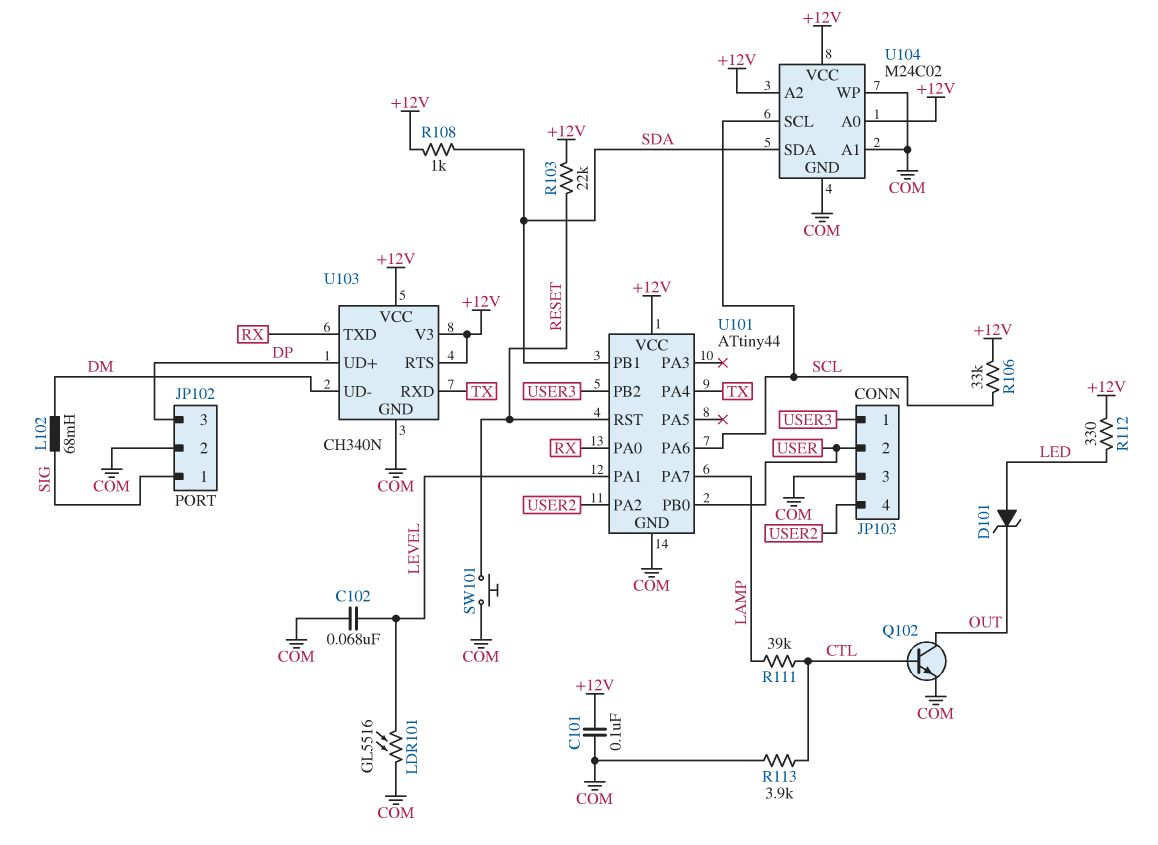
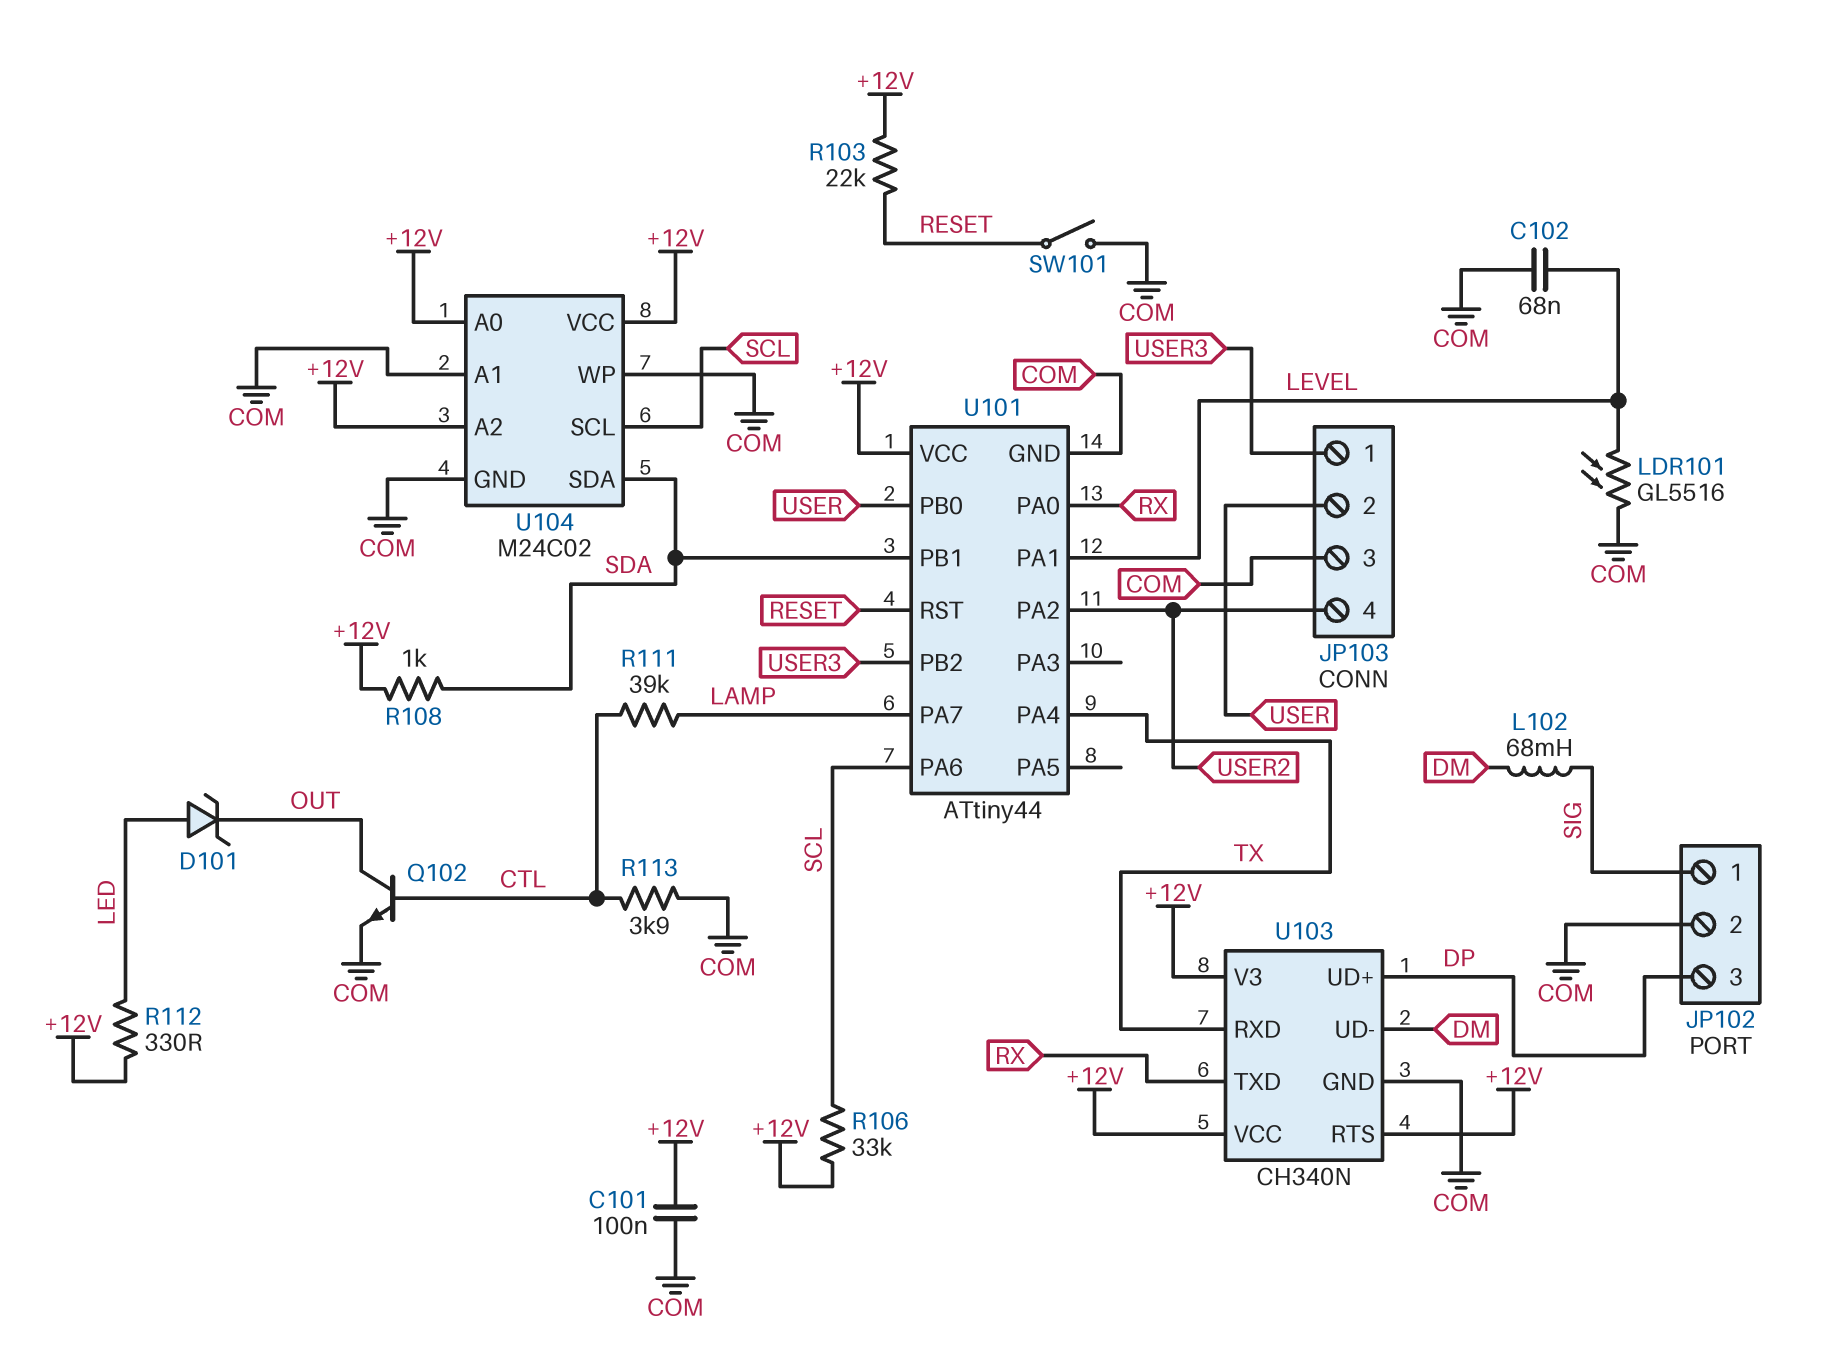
SW101: button (COM, RESET) -> switch (COM, RESET)

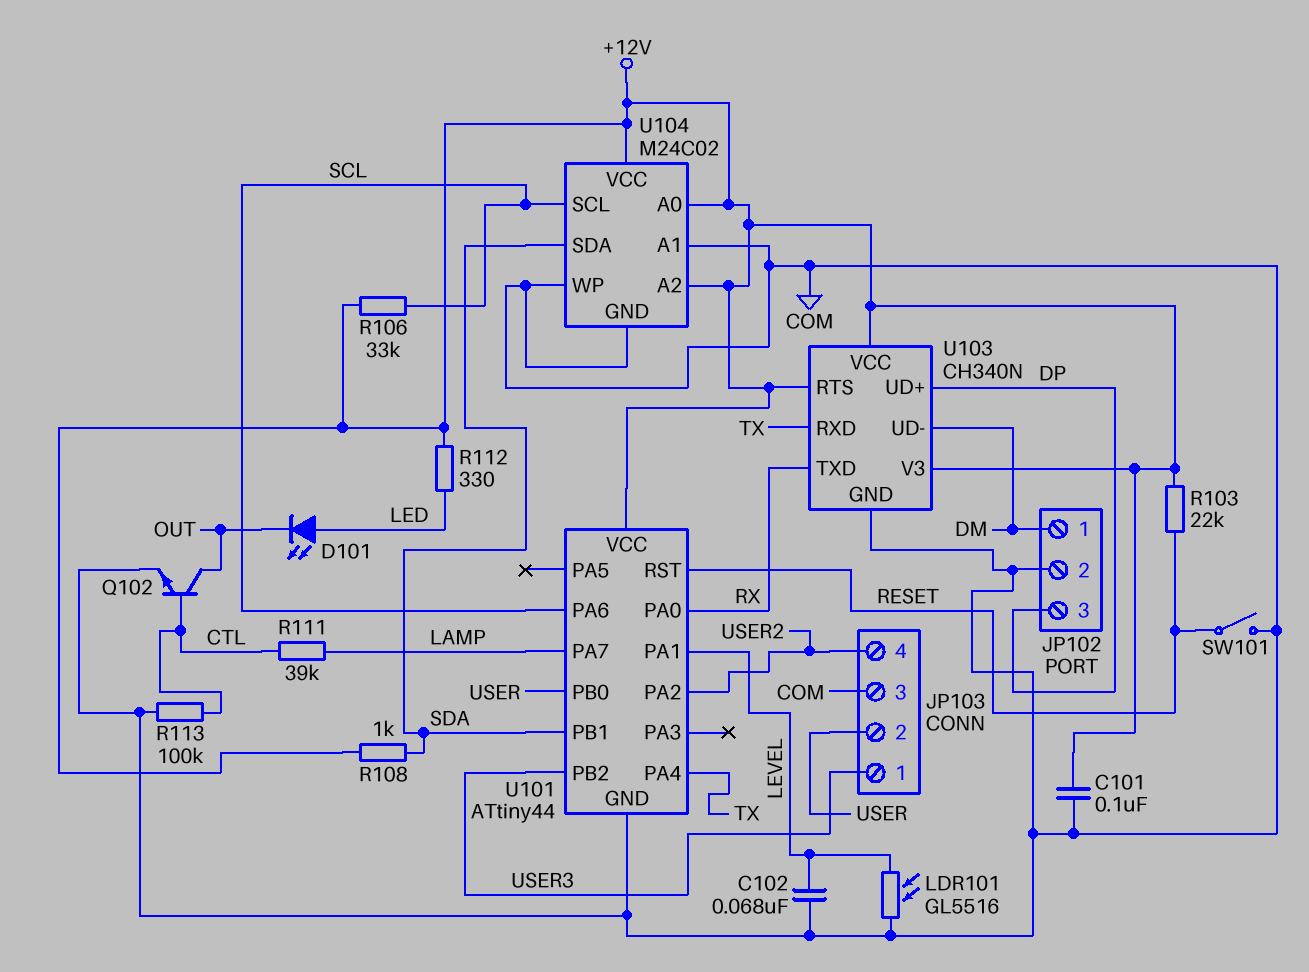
D101: zener (A LED, K OUT) -> LED (A LED, K OUT)
JP102 pin 1: SIG -> DM
L102: 68mH (DM, SIG) -> none
R113: 3.9k (COM, CTL) -> 100k (COM, CTL)

